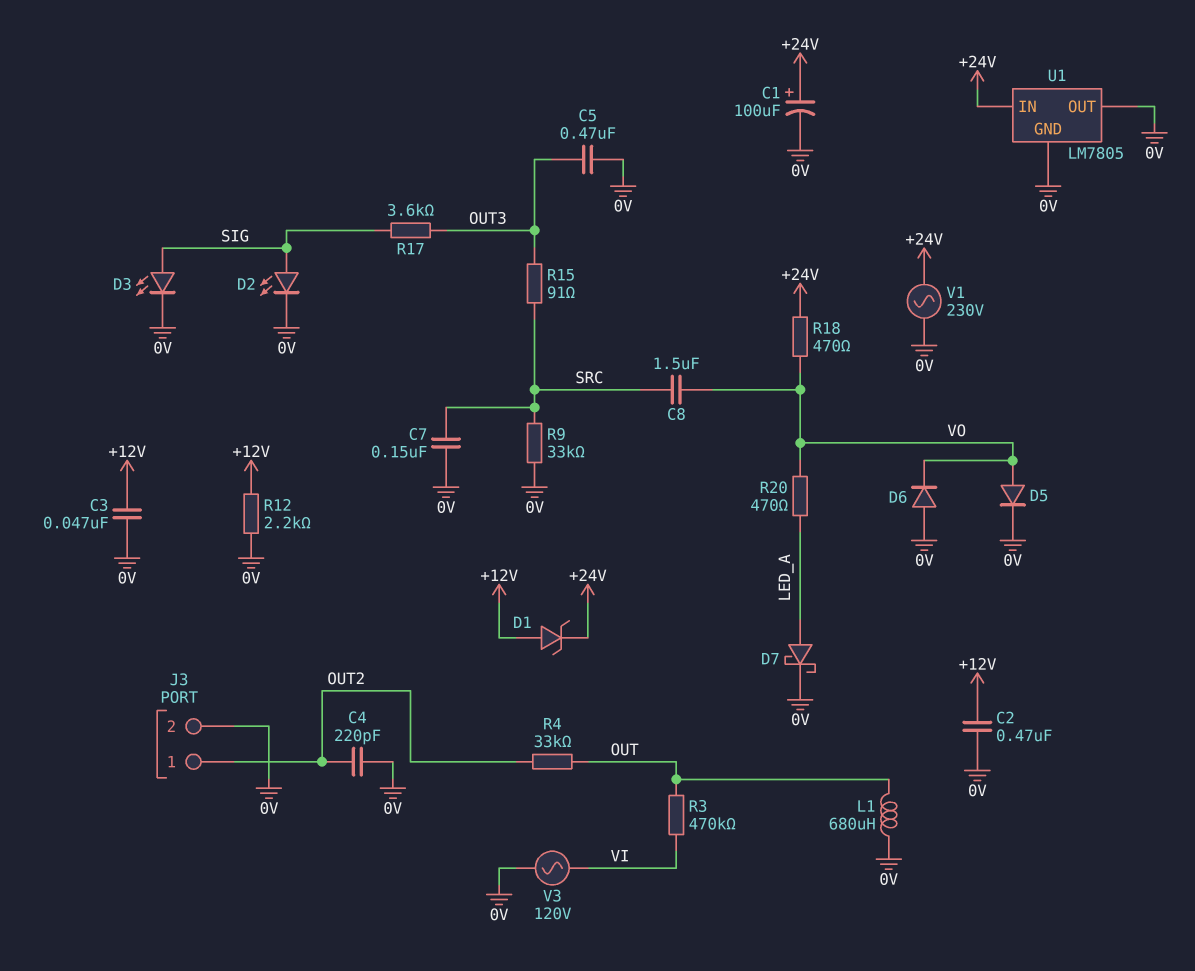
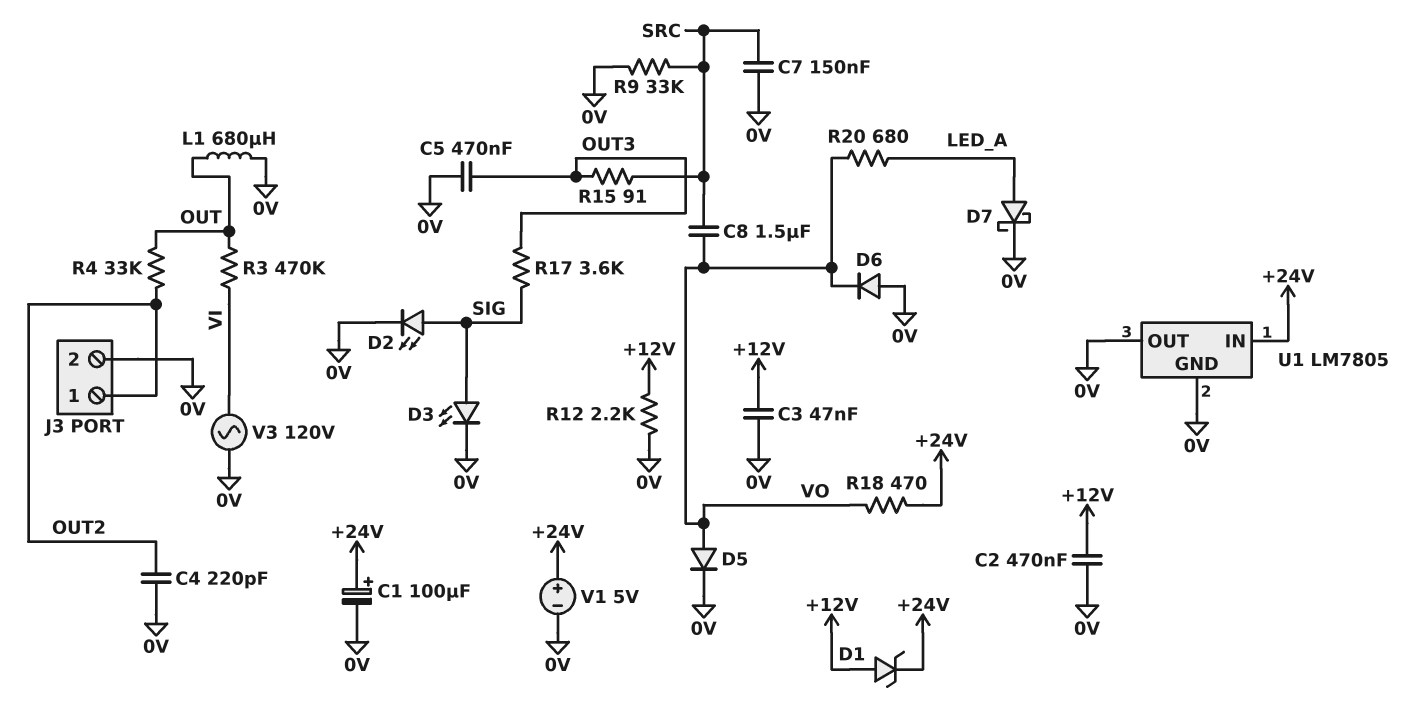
R20: 470 (LED_A, VO) -> 680 (LED_A, VO)
V1: AC 230V (+24V, 0V) -> 5V (plus +24V, minus 0V)

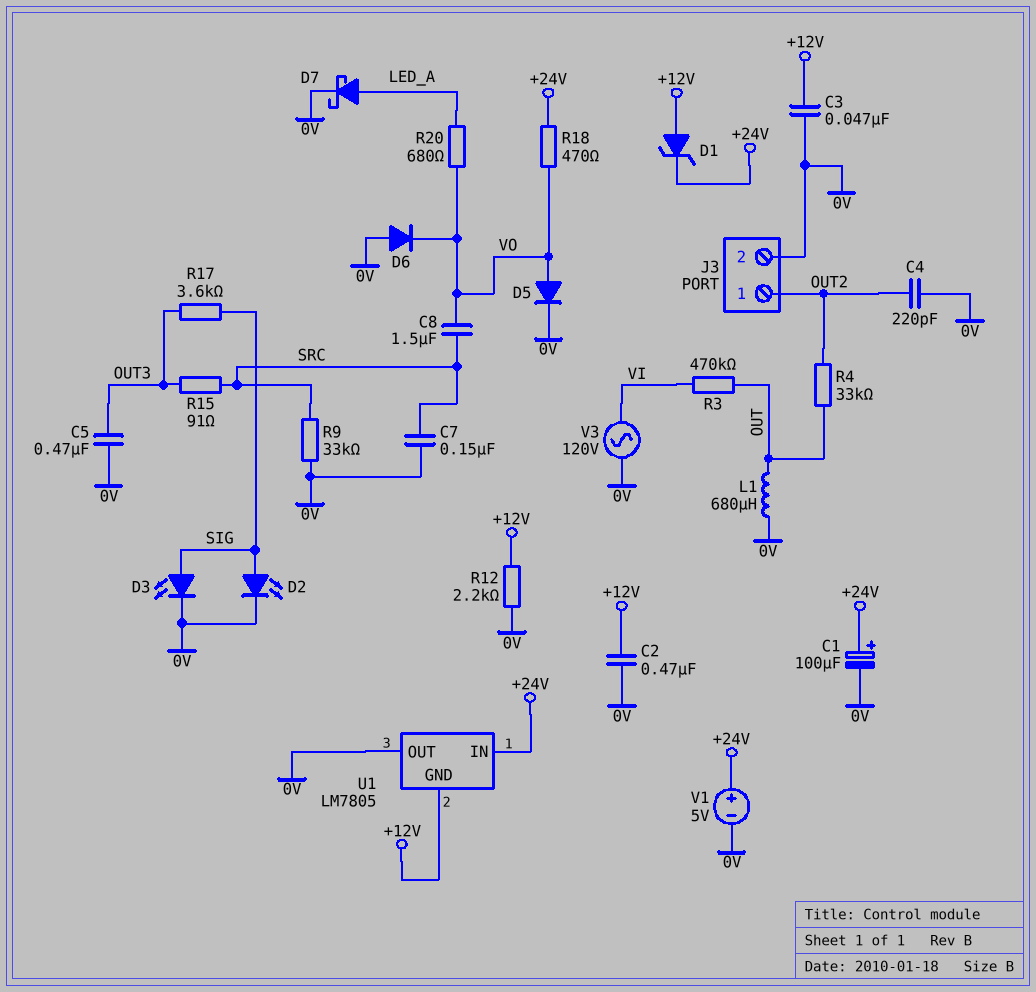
U1 pin GND: 0V -> +12V

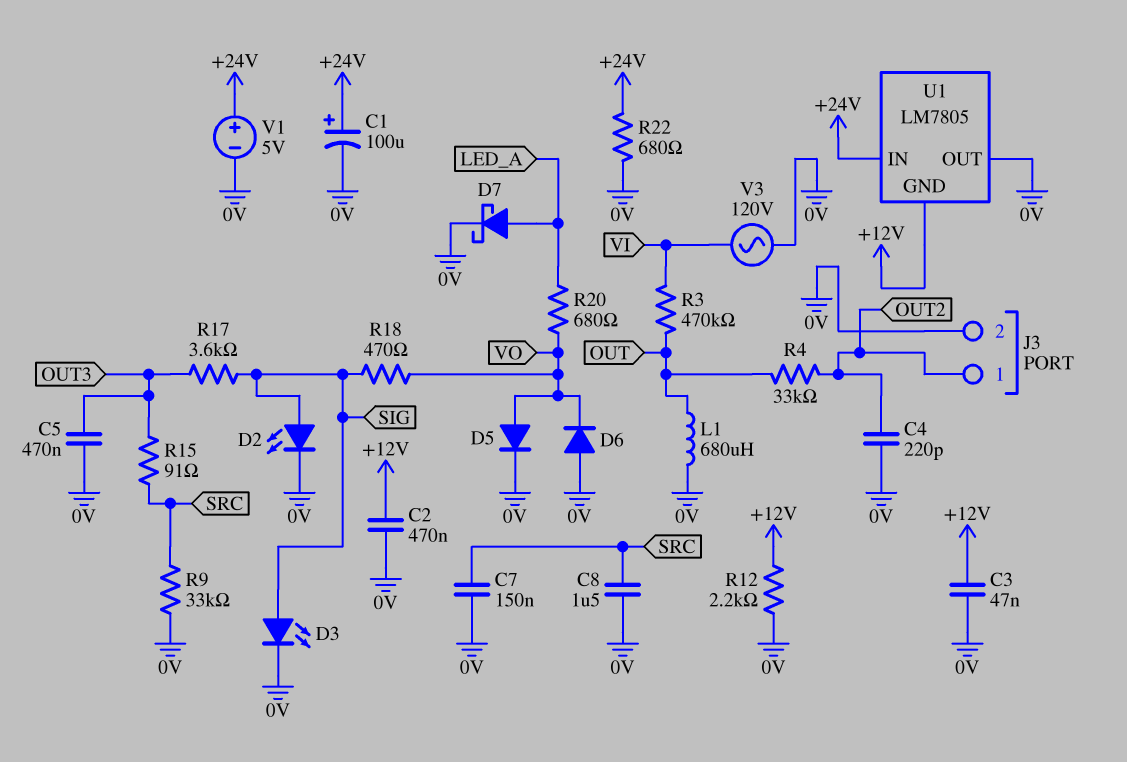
C8: 1.5uF (SRC, VO) -> 1.5uF (0V, SRC)
D1: zener (A +12V, K +24V) -> none
R18: 470 (+24V, VO) -> 470 (SIG, VO)
R22: none -> 680 (+24V, 0V)

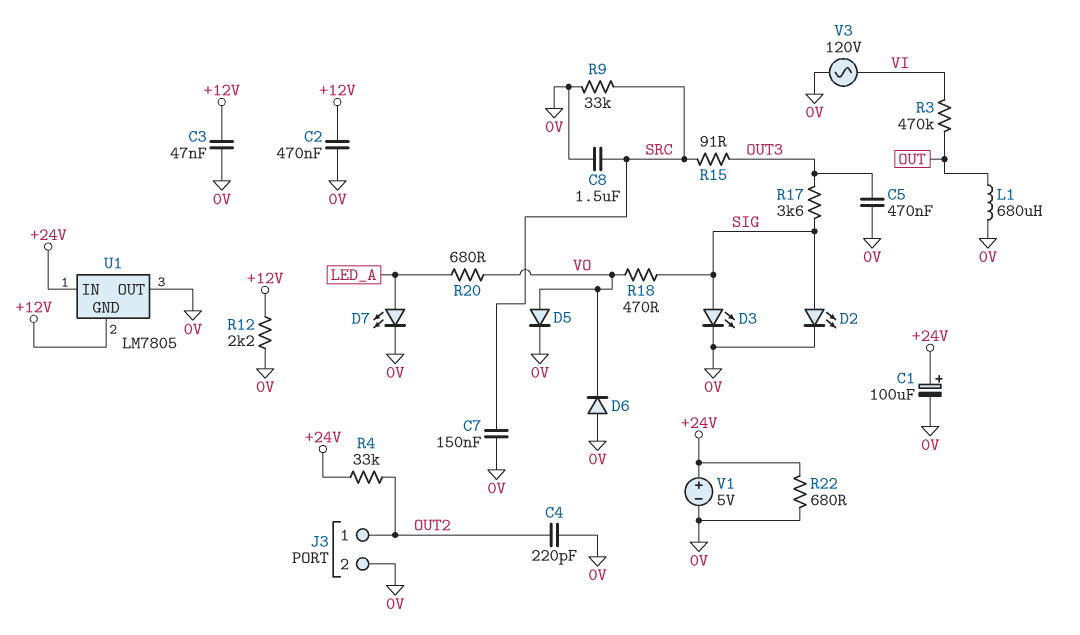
D7: schottky (A LED_A, K 0V) -> LED (A LED_A, K 0V)
R4: 33k (OUT, OUT2) -> 33k (+24V, OUT2)

